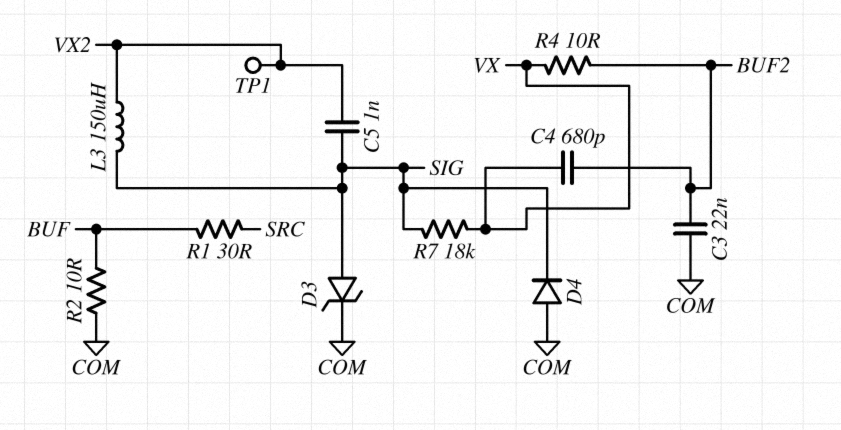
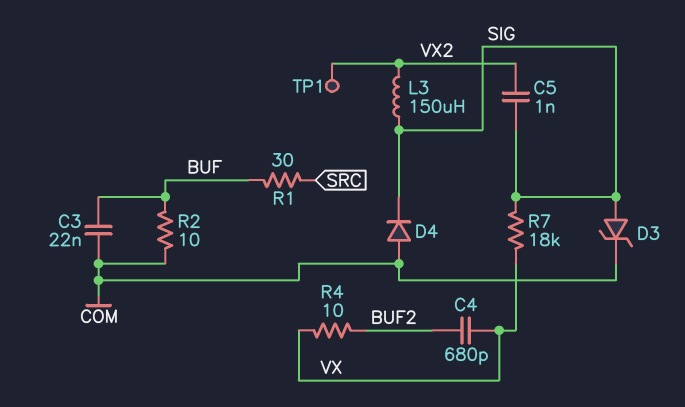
C3: 22nF (BUF2, COM) -> 22nF (BUF, COM)

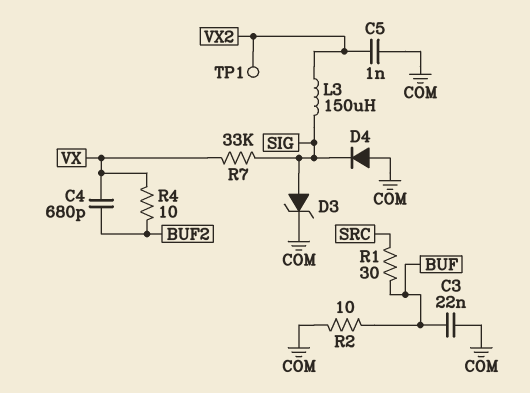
C5: 1nF (SIG, VX2) -> 1nF (COM, VX2)
R7: 18k (SIG, VX) -> 33k (SIG, VX)

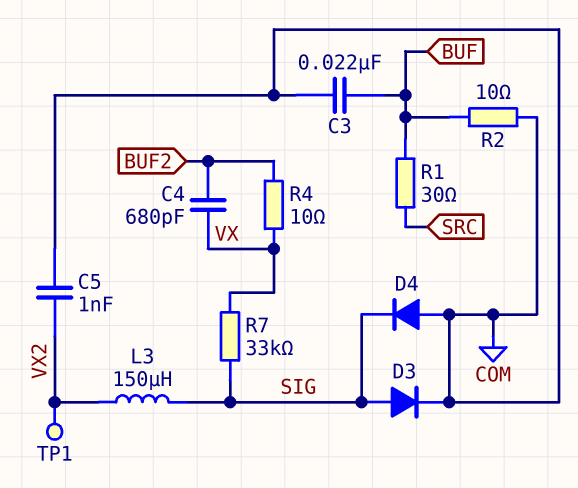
D3: zener (A SIG, K COM) -> diode (A SIG, K COM)

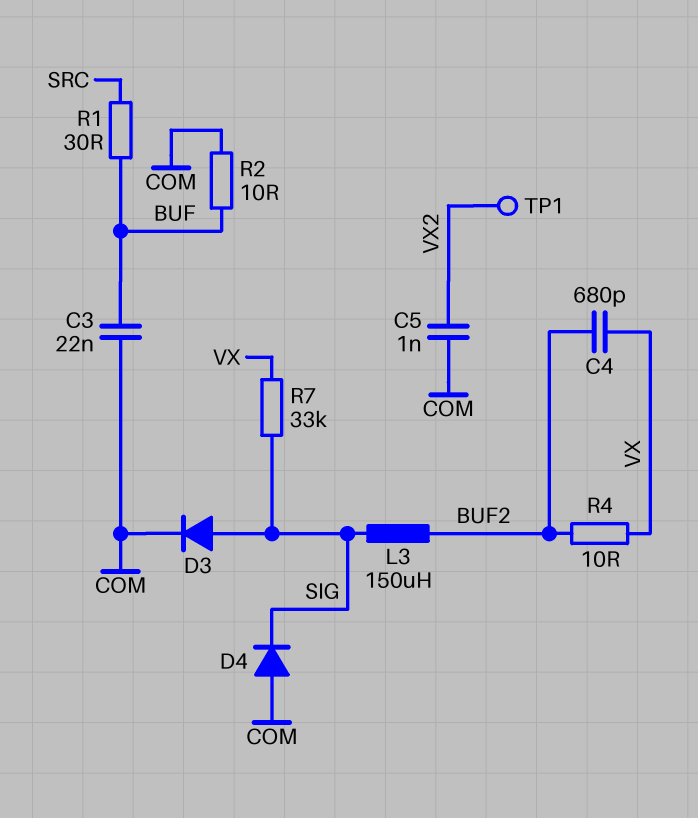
L3: 150uH (SIG, VX2) -> 150uH (BUF2, SIG)

